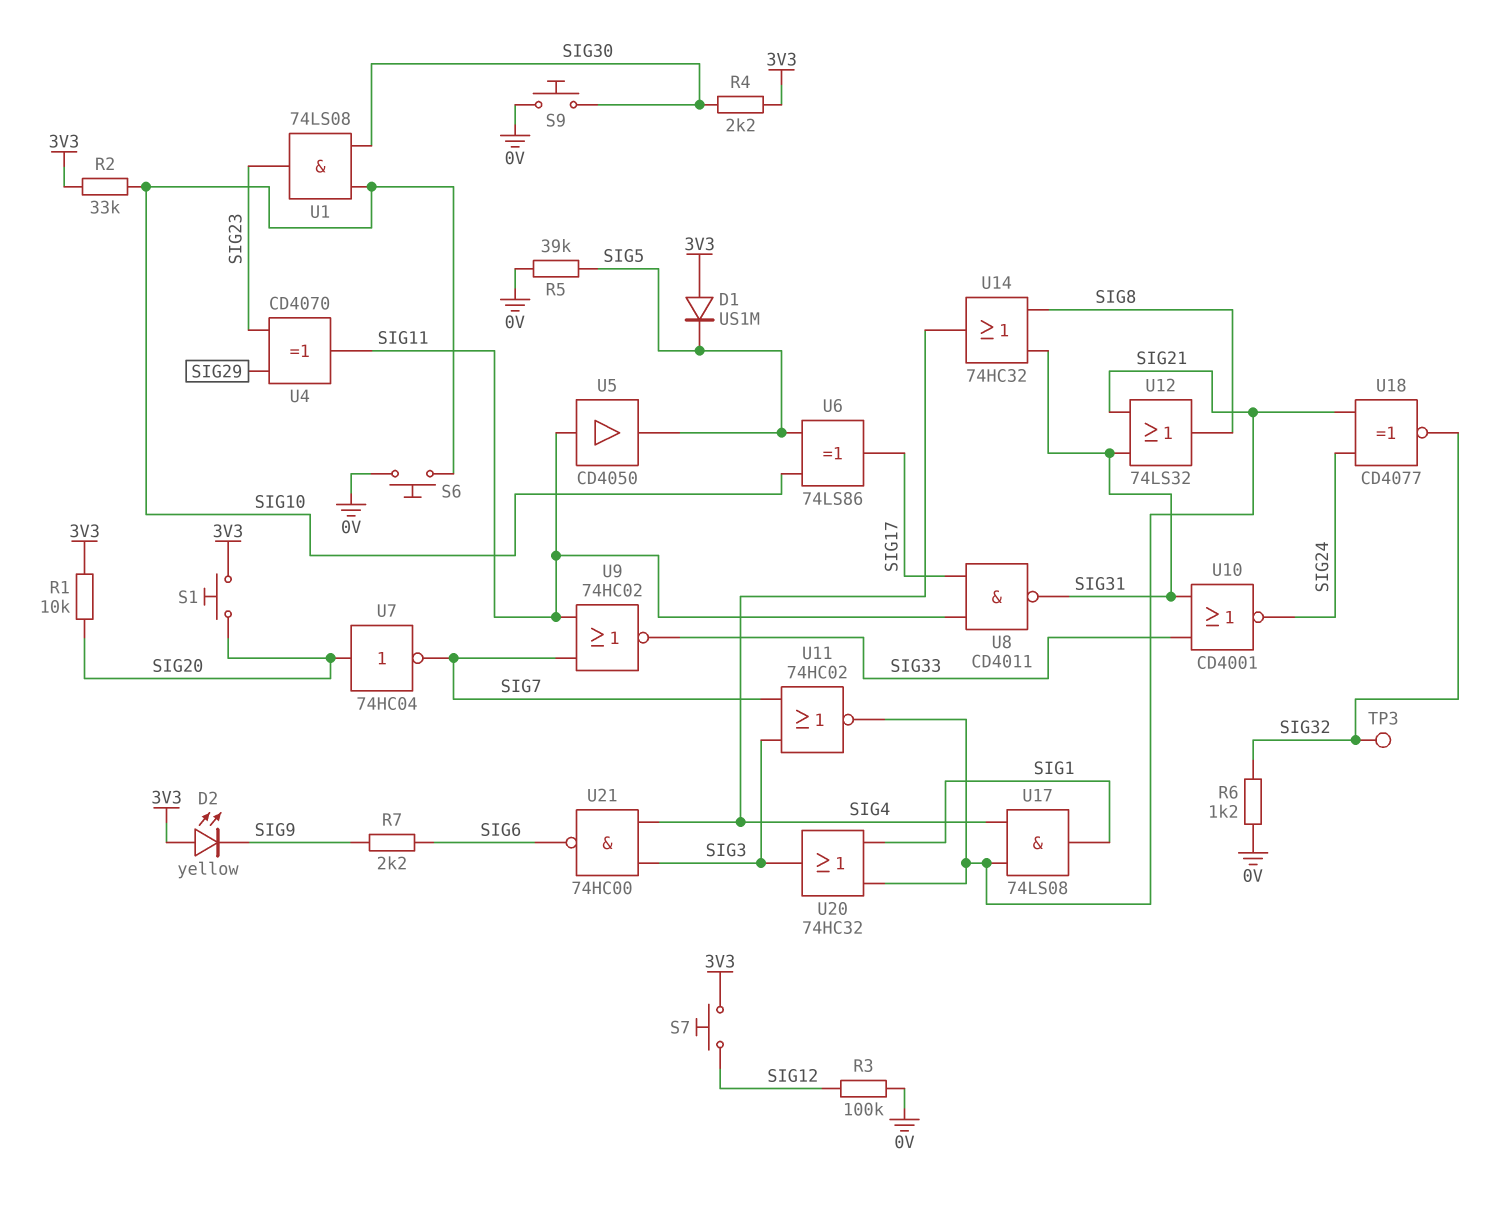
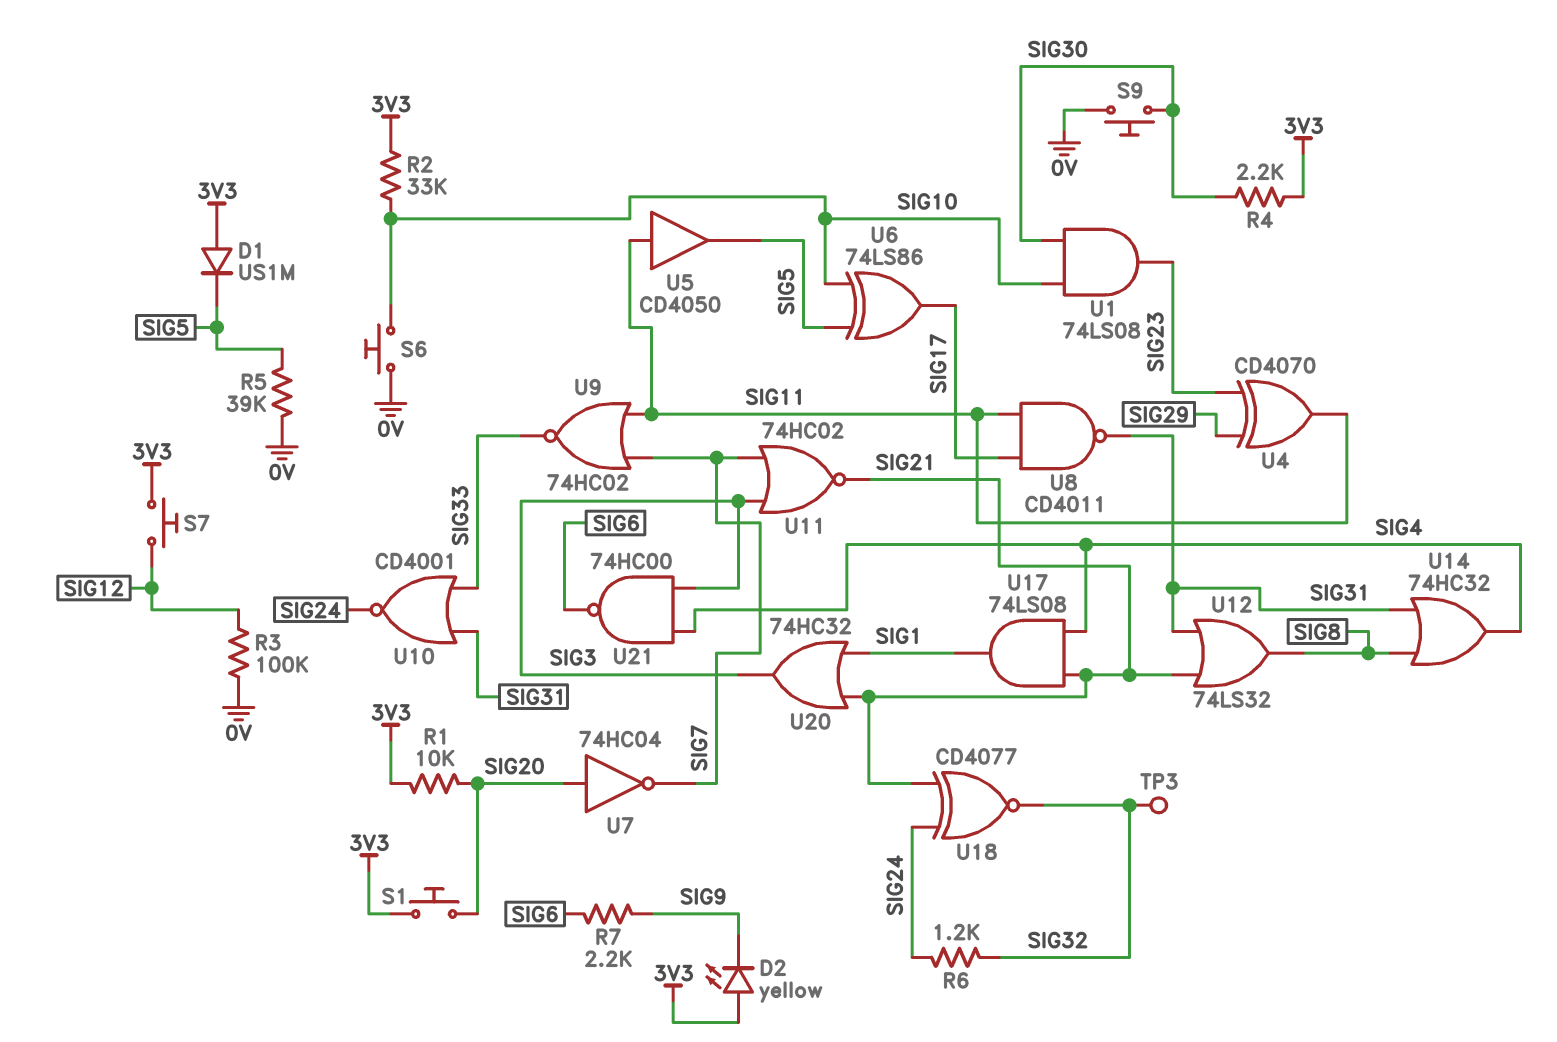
R6: 1.2k (0V, SIG32) -> 1.2k (SIG24, SIG32)

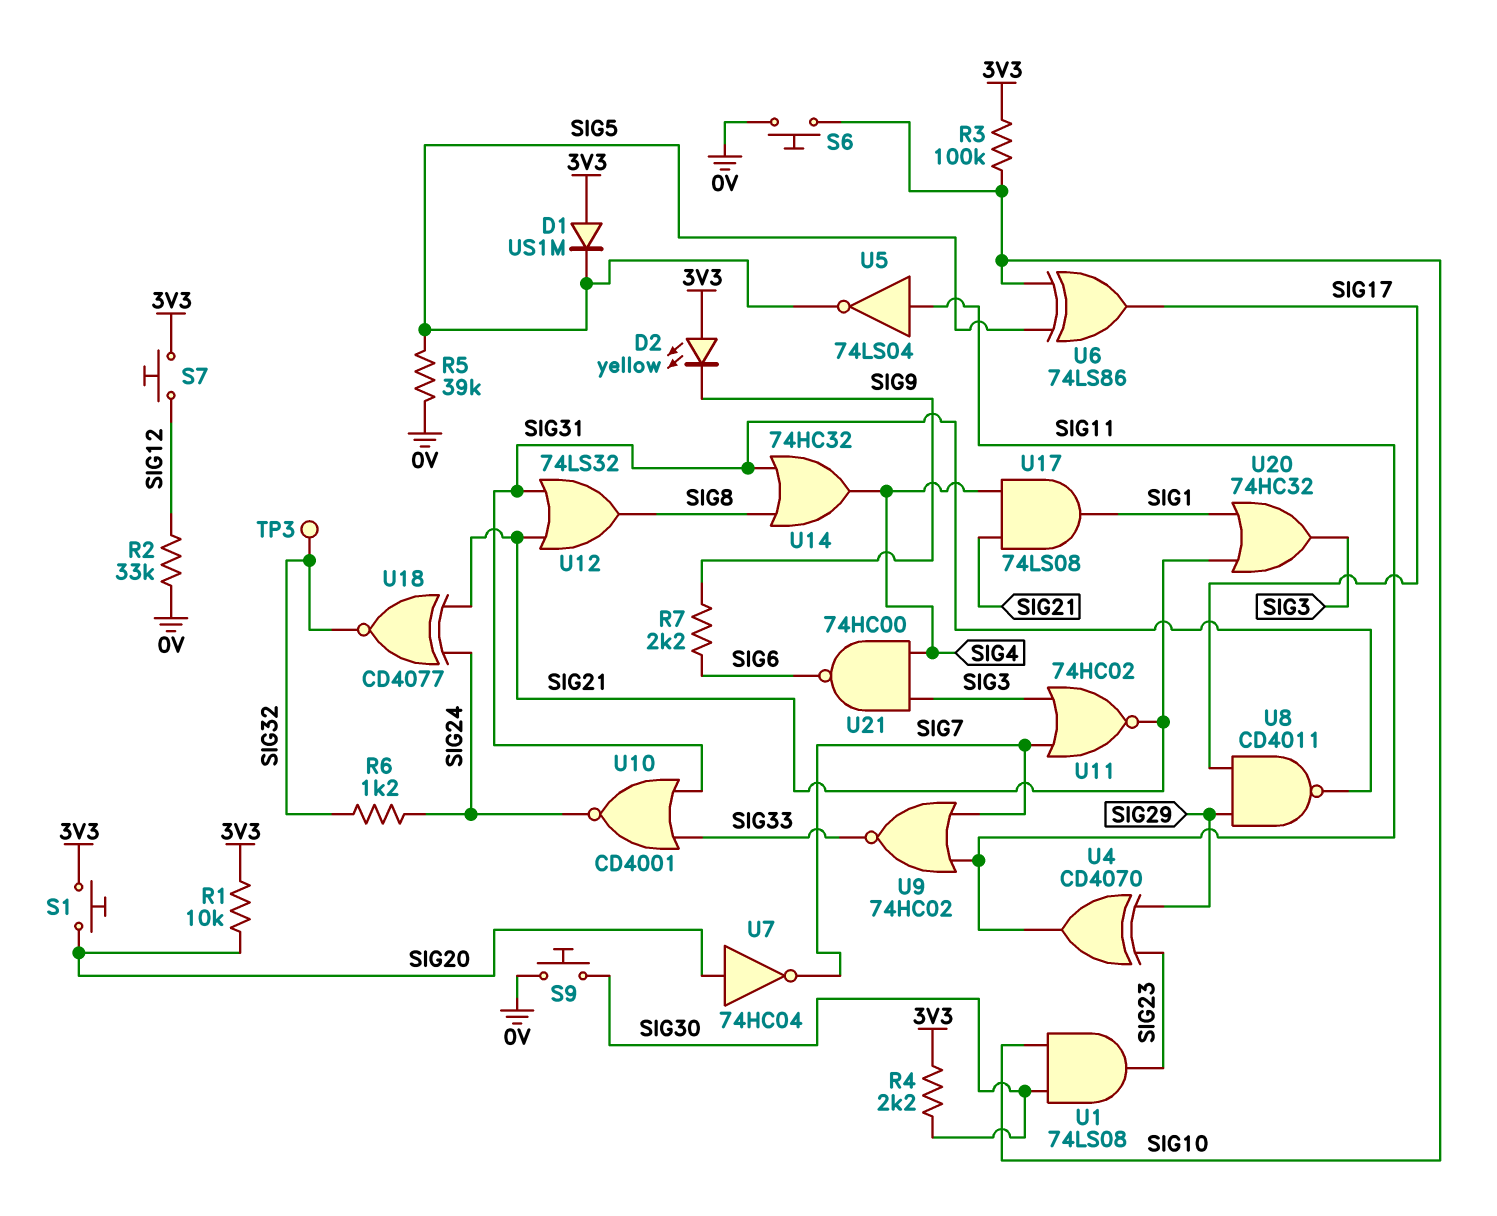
R2: 33k (3V3, SIG10) -> 33k (0V, SIG12)
R3: 100k (0V, SIG12) -> 100k (3V3, SIG10)
U5: buffer CD4050 (in SIG11, out SIG5) -> NOT 74LS04 (in SIG11, out SIG5)
U8: NAND CD4011 (in SIG11, in SIG17, out SIG31) -> NAND CD4011 (in SIG17, in SIG29, out SIG31)

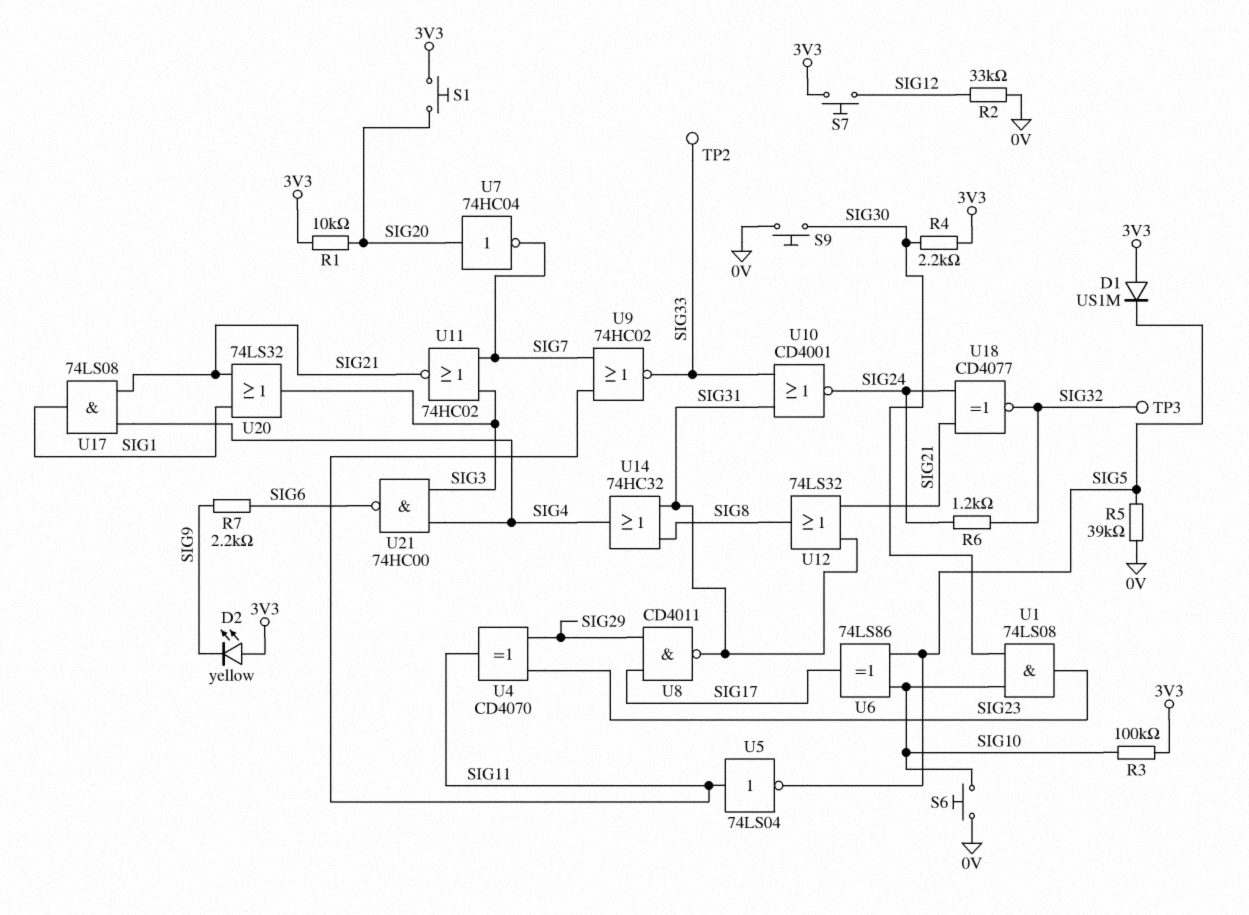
TP2: none -> test point (SIG33)
U20: OR 74HC32 (in SIG1, in SIG21, out SIG3) -> OR 74LS32 (in SIG1, in SIG21, out SIG3)

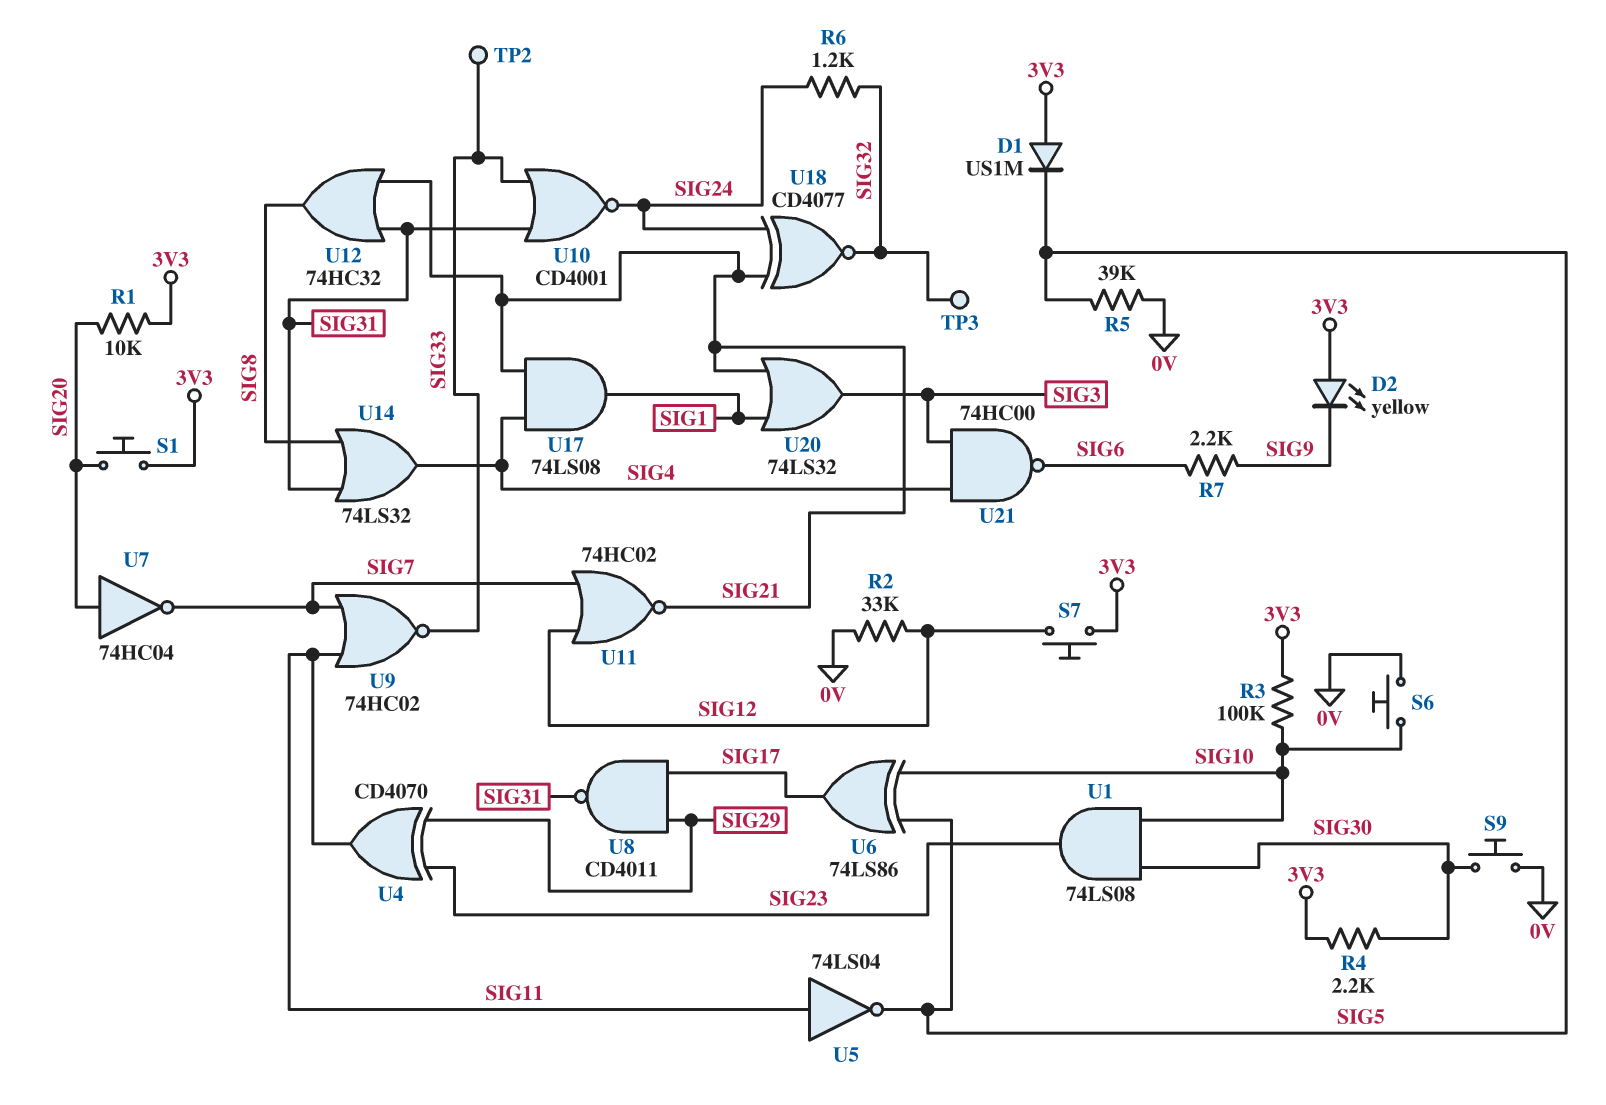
U11: NOR 74HC02 (in SIG3, in SIG7, out SIG21) -> NOR 74HC02 (in SIG7, in SIG12, out SIG21)
U12: OR 74LS32 (in SIG21, in SIG31, out SIG8) -> OR 74HC32 (in SIG21, in SIG31, out SIG8)
U14: OR 74HC32 (in SIG8, in SIG31, out SIG4) -> OR 74LS32 (in SIG8, in SIG31, out SIG4)

